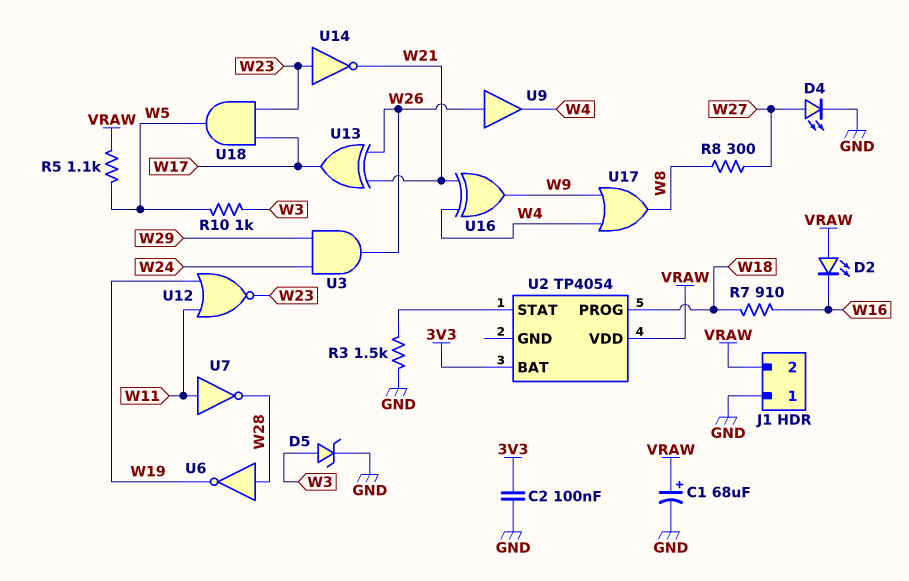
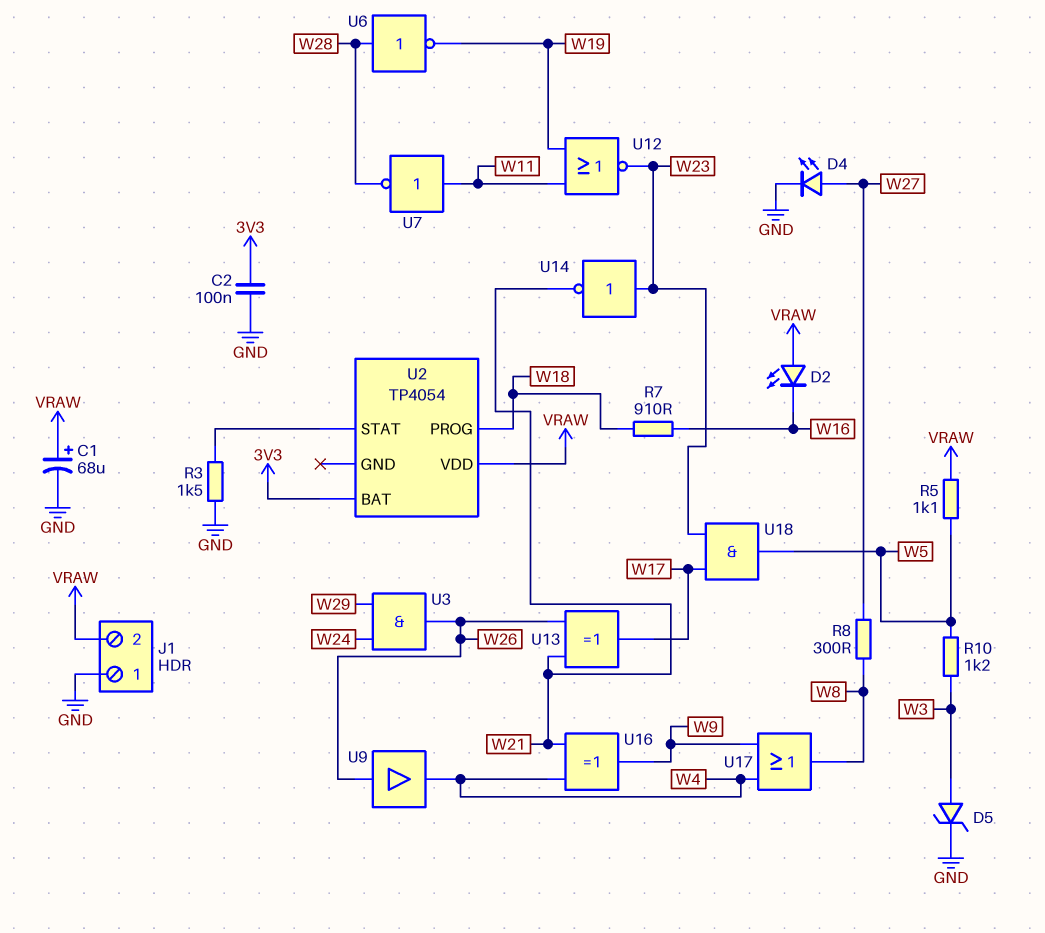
R10: 1k (W3, W5) -> 1.2k (W3, W5)

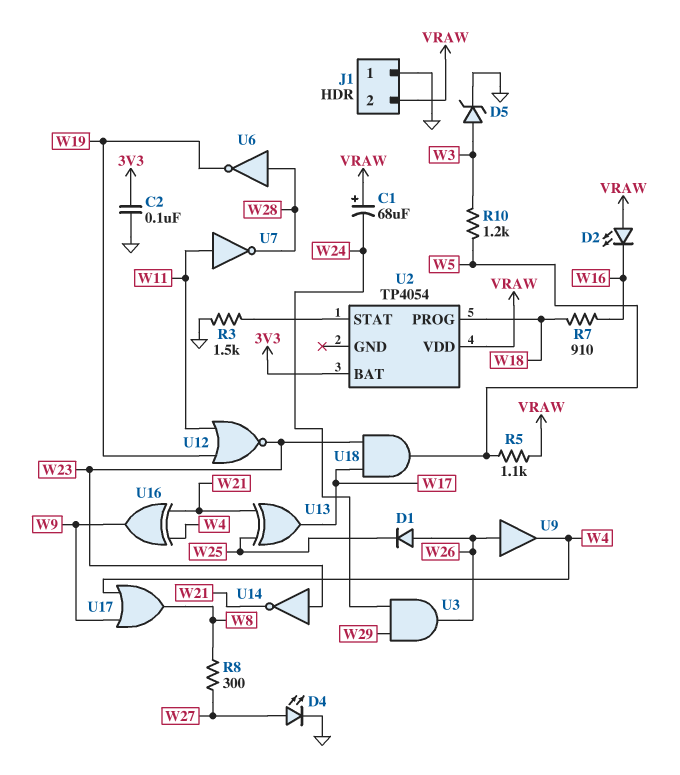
C1: 68uF (plus VRAW, minus GND) -> 68uF (plus VRAW, minus W24)
D1: none -> diode (A W26, K W25)
U13: XOR (in W21, in W26, out W17) -> XOR (in W21, in W25, out W17)

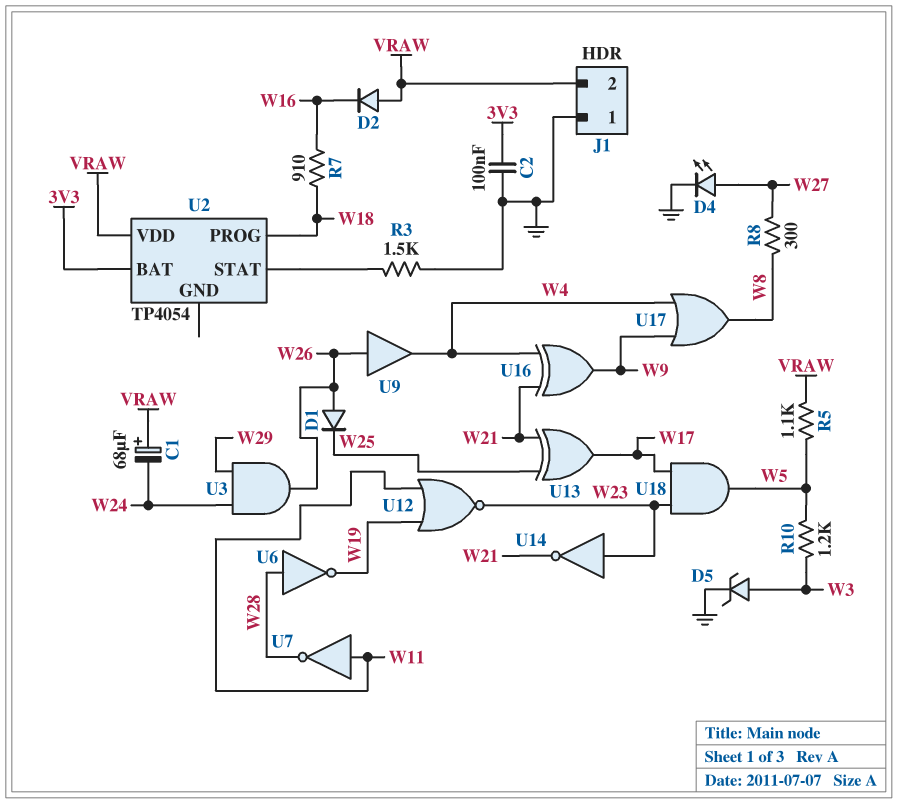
D2: LED (A VRAW, K W16) -> diode (A VRAW, K W16)

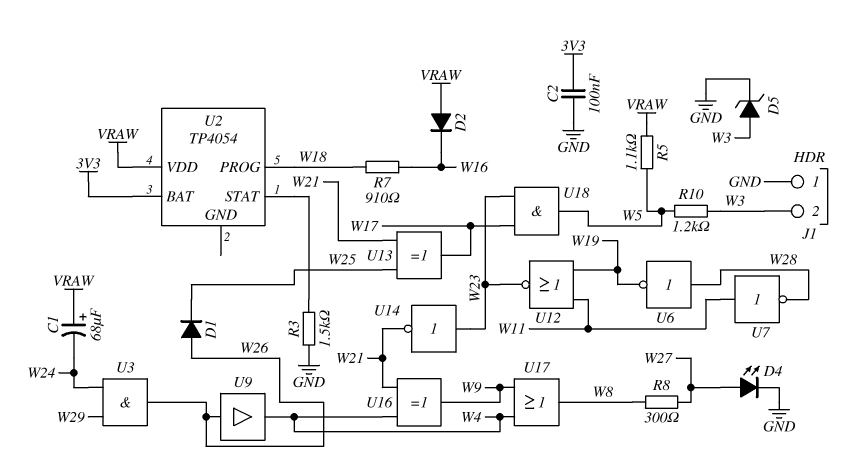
J1 pin 2: VRAW -> W3

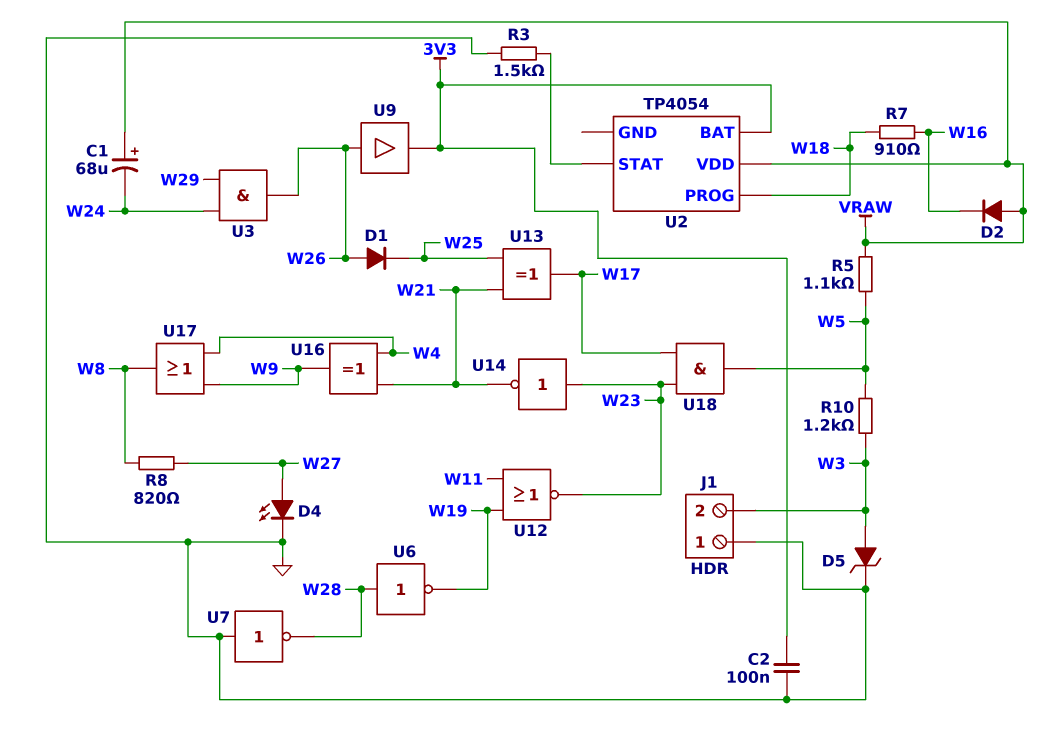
R8: 300 (W8, W27) -> 820 (W8, W27)
U7: NOT (in W11, out W28) -> NOT (in GND, out W28)
U9: buffer (in W26, out W4) -> buffer (in W26, out 3V3)

